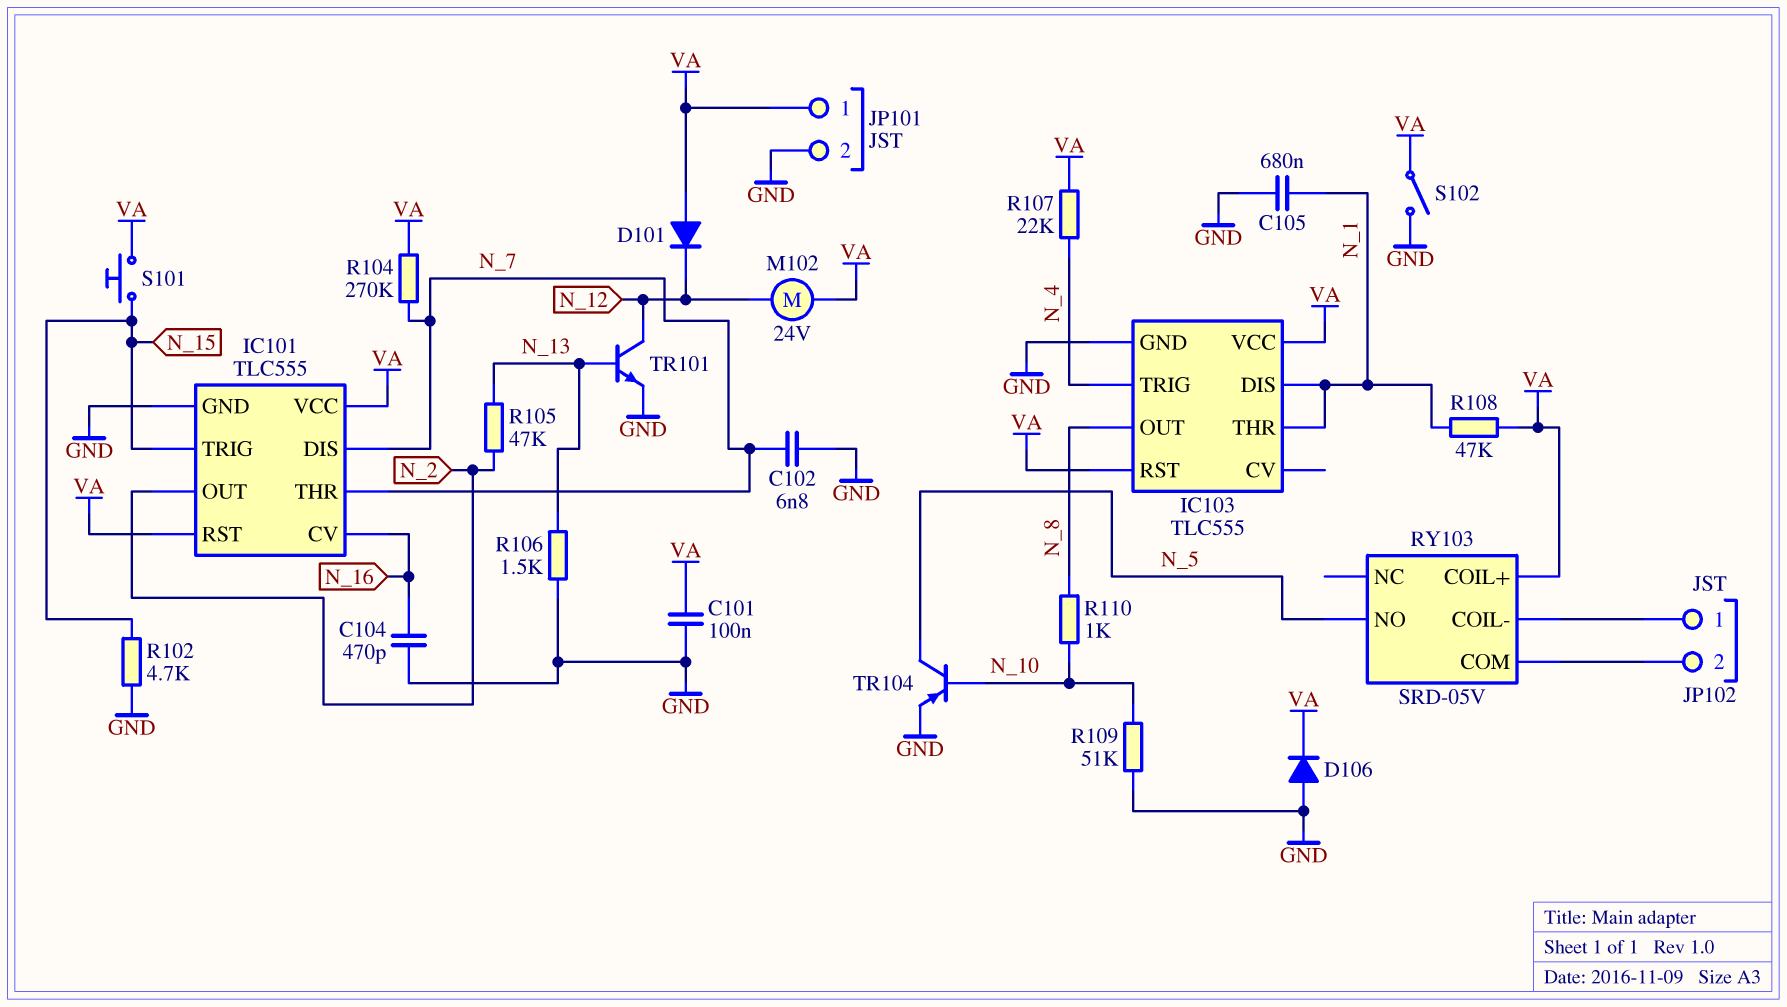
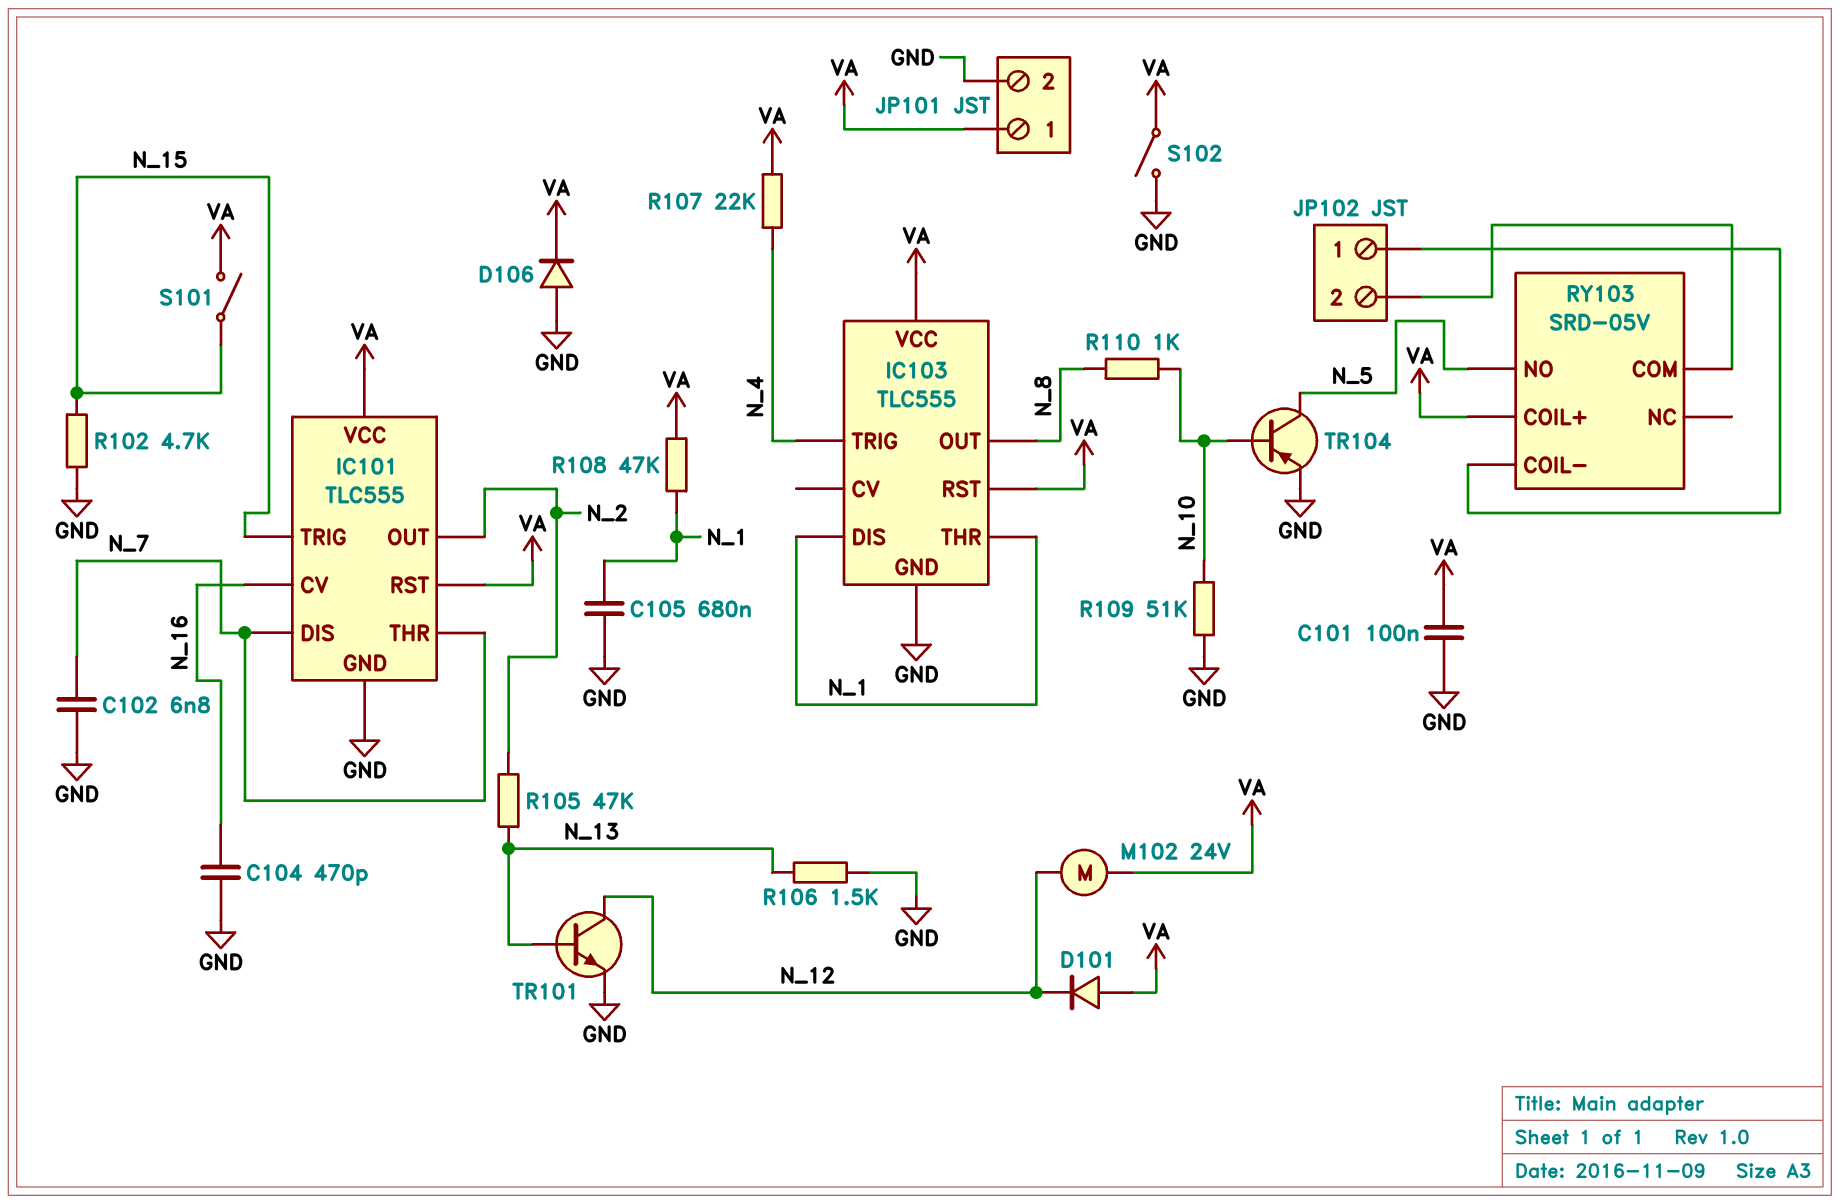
R104: 270k (N_7, VA) -> none
S101: button (N_15, VA) -> switch (N_15, VA)

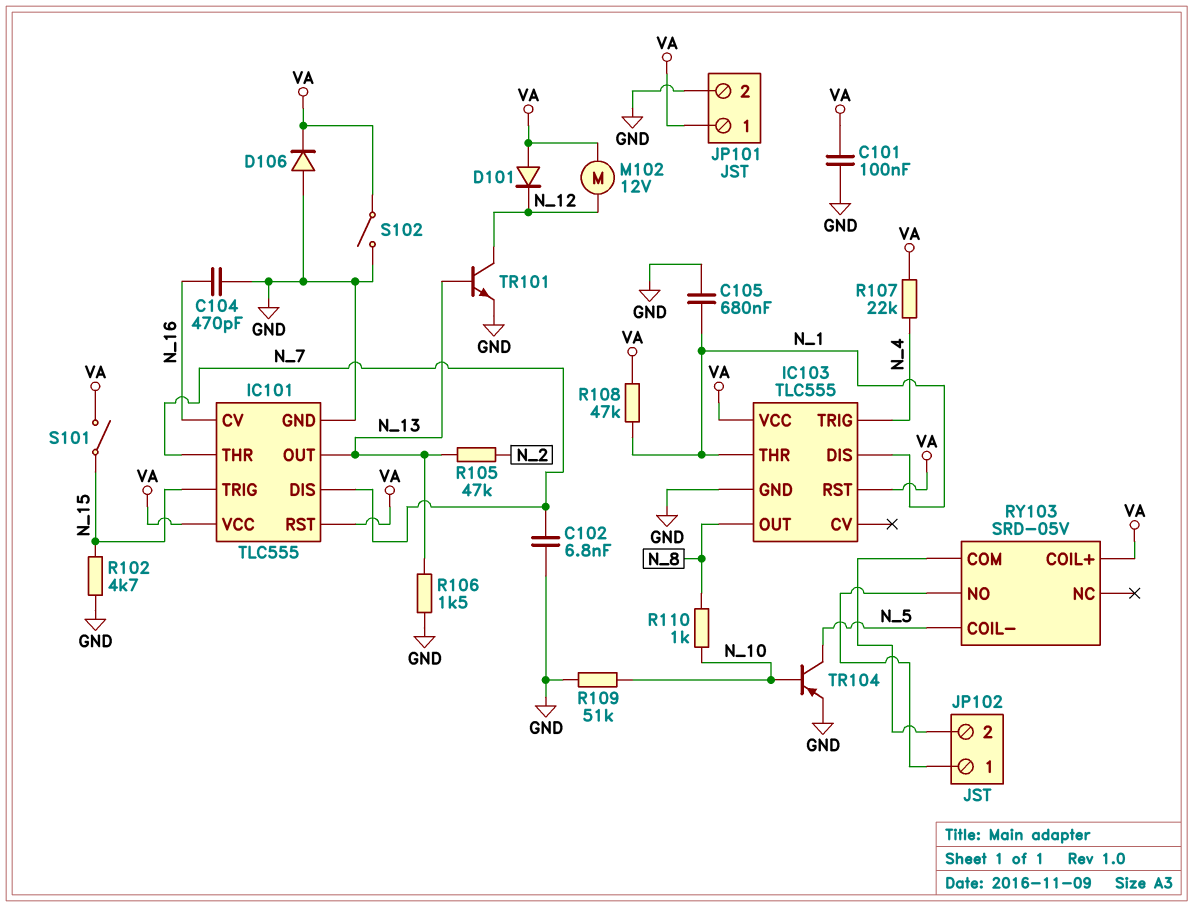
IC101 pin OUT: N_2 -> N_13
M102: motor 24V (N_12, VA) -> motor 12V (N_12, VA)
RY103 pin COIL-: JP102/1 -> N_5
RY103 pin NO: N_5 -> JP102/1

